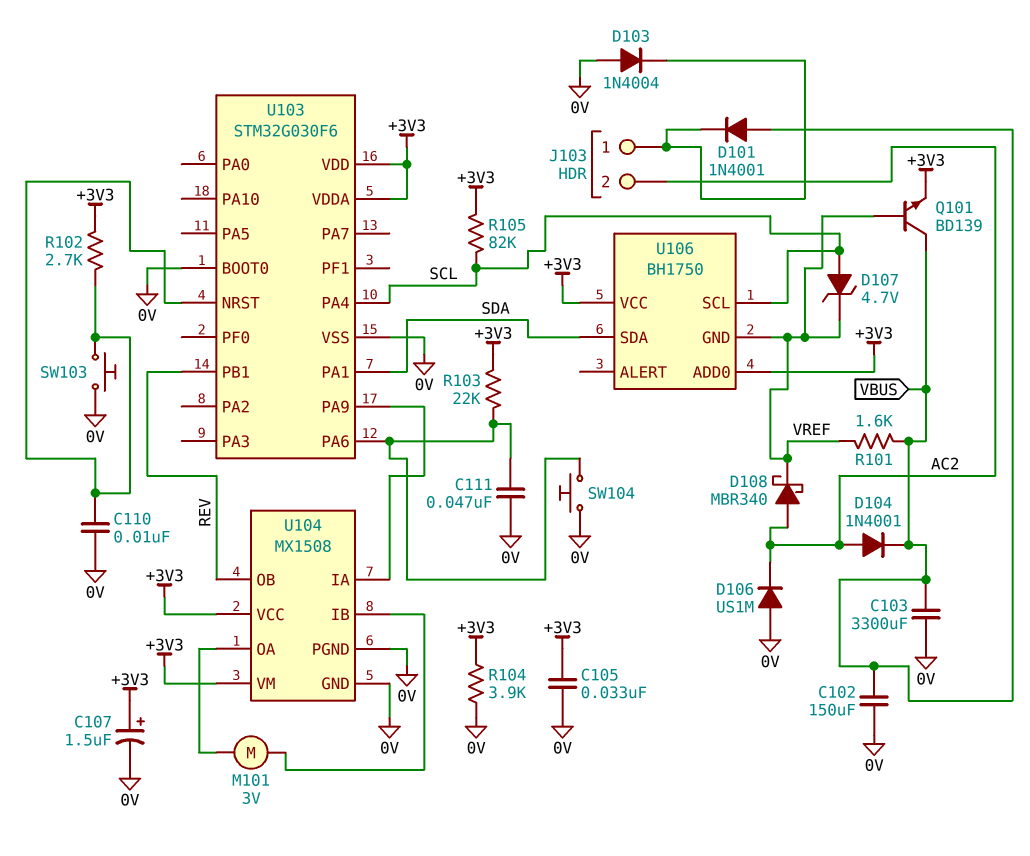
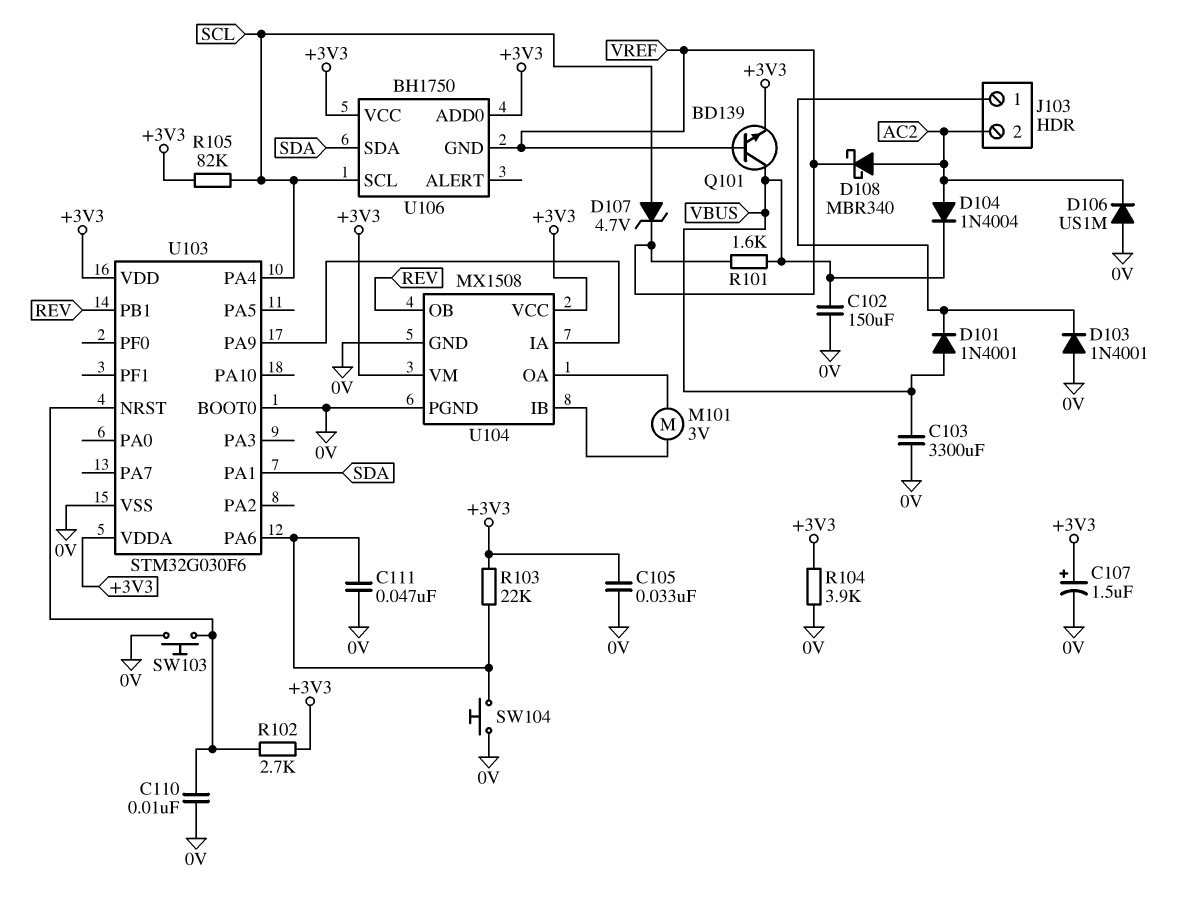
D103: diode 1N4004 (A 0V, K J103/1) -> diode 1N4001 (A 0V, K J103/1)
D104: diode 1N4001 (A AC2, K VBUS) -> diode 1N4004 (A AC2, K VBUS)

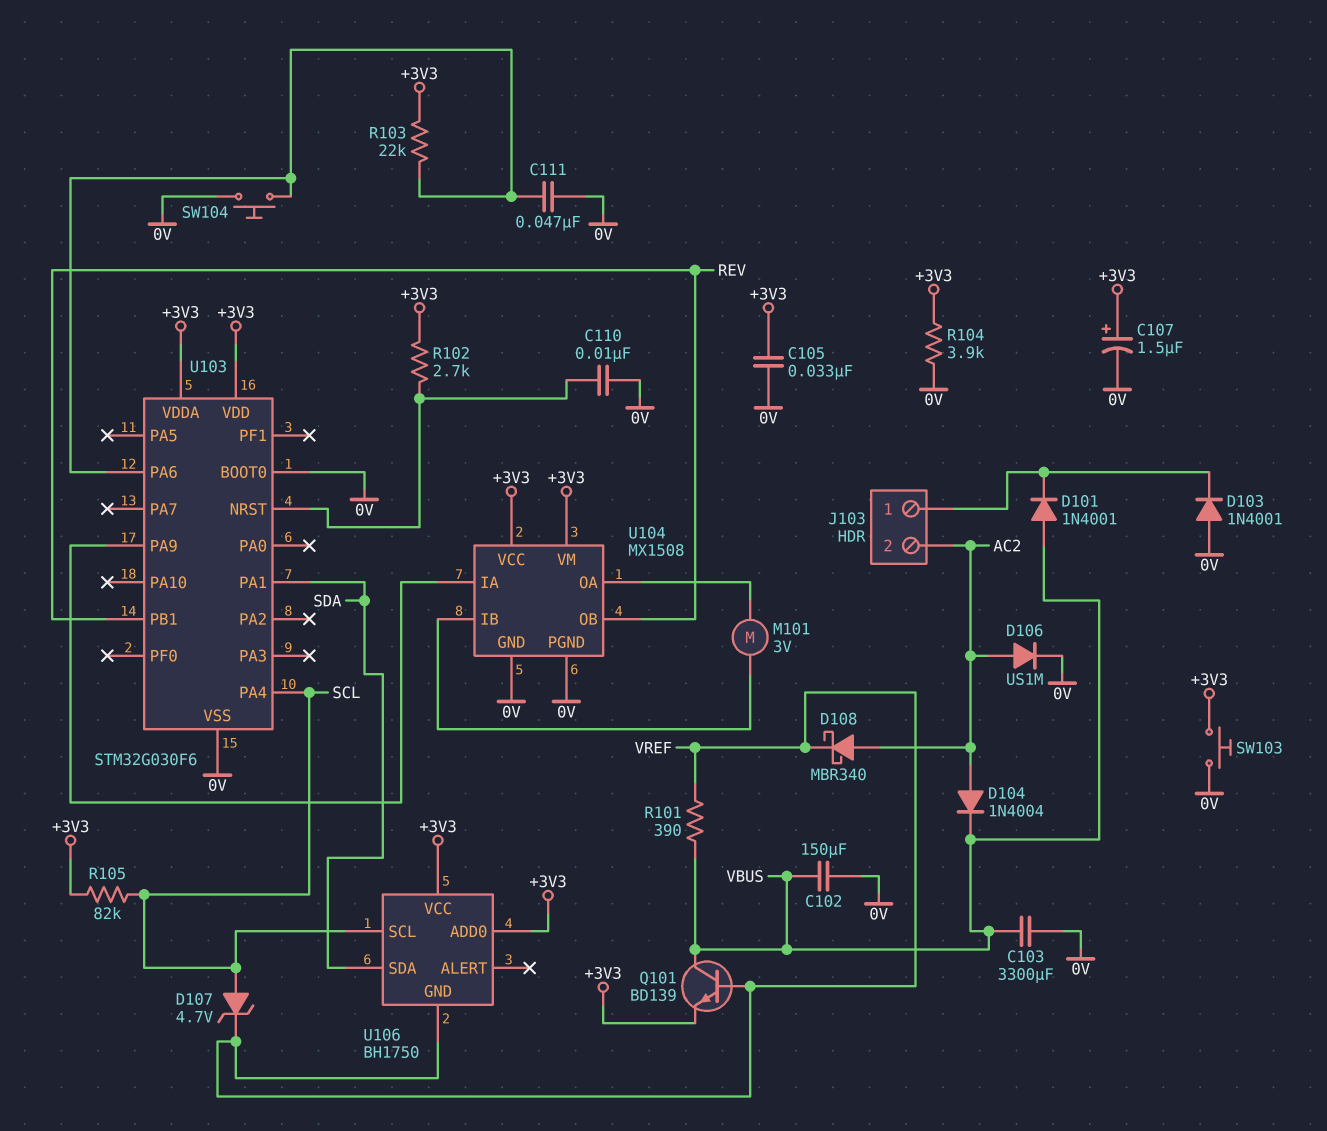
D106: diode US1M (A 0V, K AC2) -> diode US1M (A AC2, K 0V)
R101: 1.6k (VBUS, VREF) -> 390 (VBUS, VREF)
SW103: button (0V, U103/NRST) -> button (+3V3, 0V)

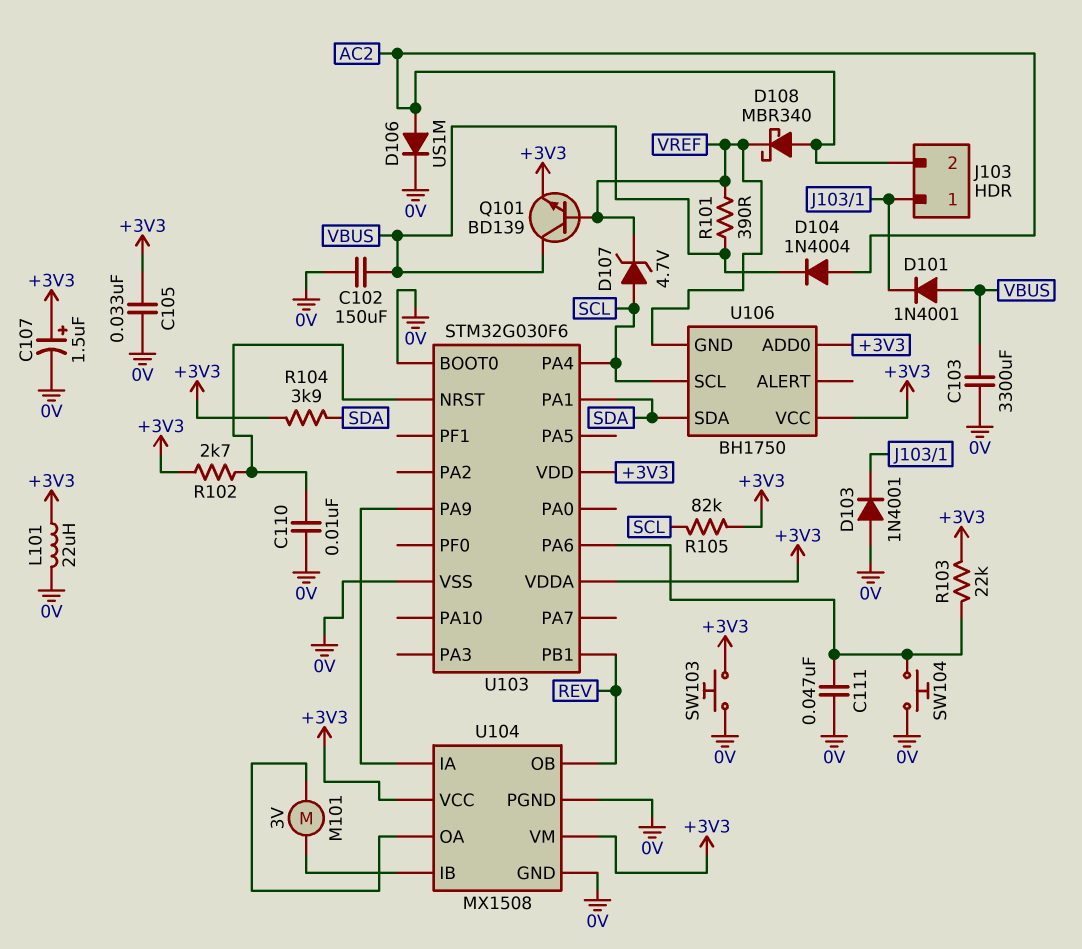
L101: none -> 22uH (+3V3, 0V)
R104: 3.9k (+3V3, 0V) -> 3.9k (+3V3, SDA)

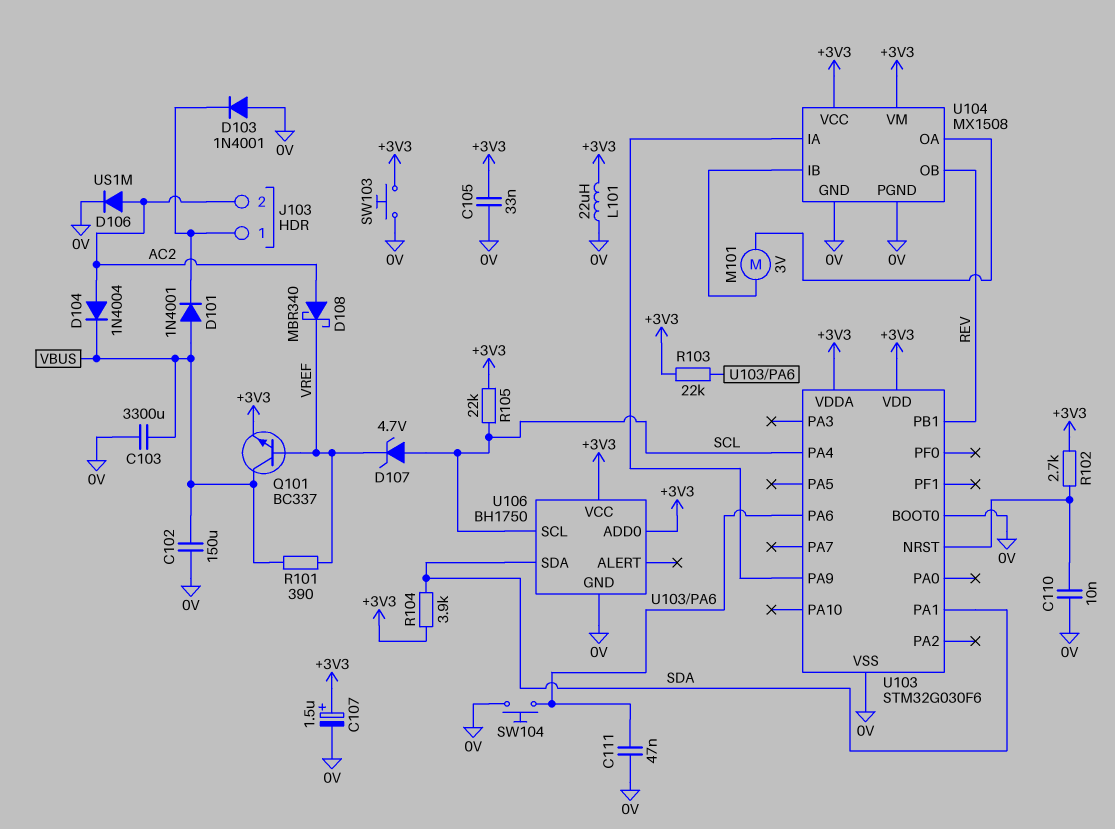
Q101: NPN BD139 (B VREF, C VBUS, E +3V3) -> NPN BC337 (B VREF, C VBUS, E +3V3)
R105: 82k (+3V3, SCL) -> 22k (+3V3, SCL)
U106 pin GND: VREF -> 0V

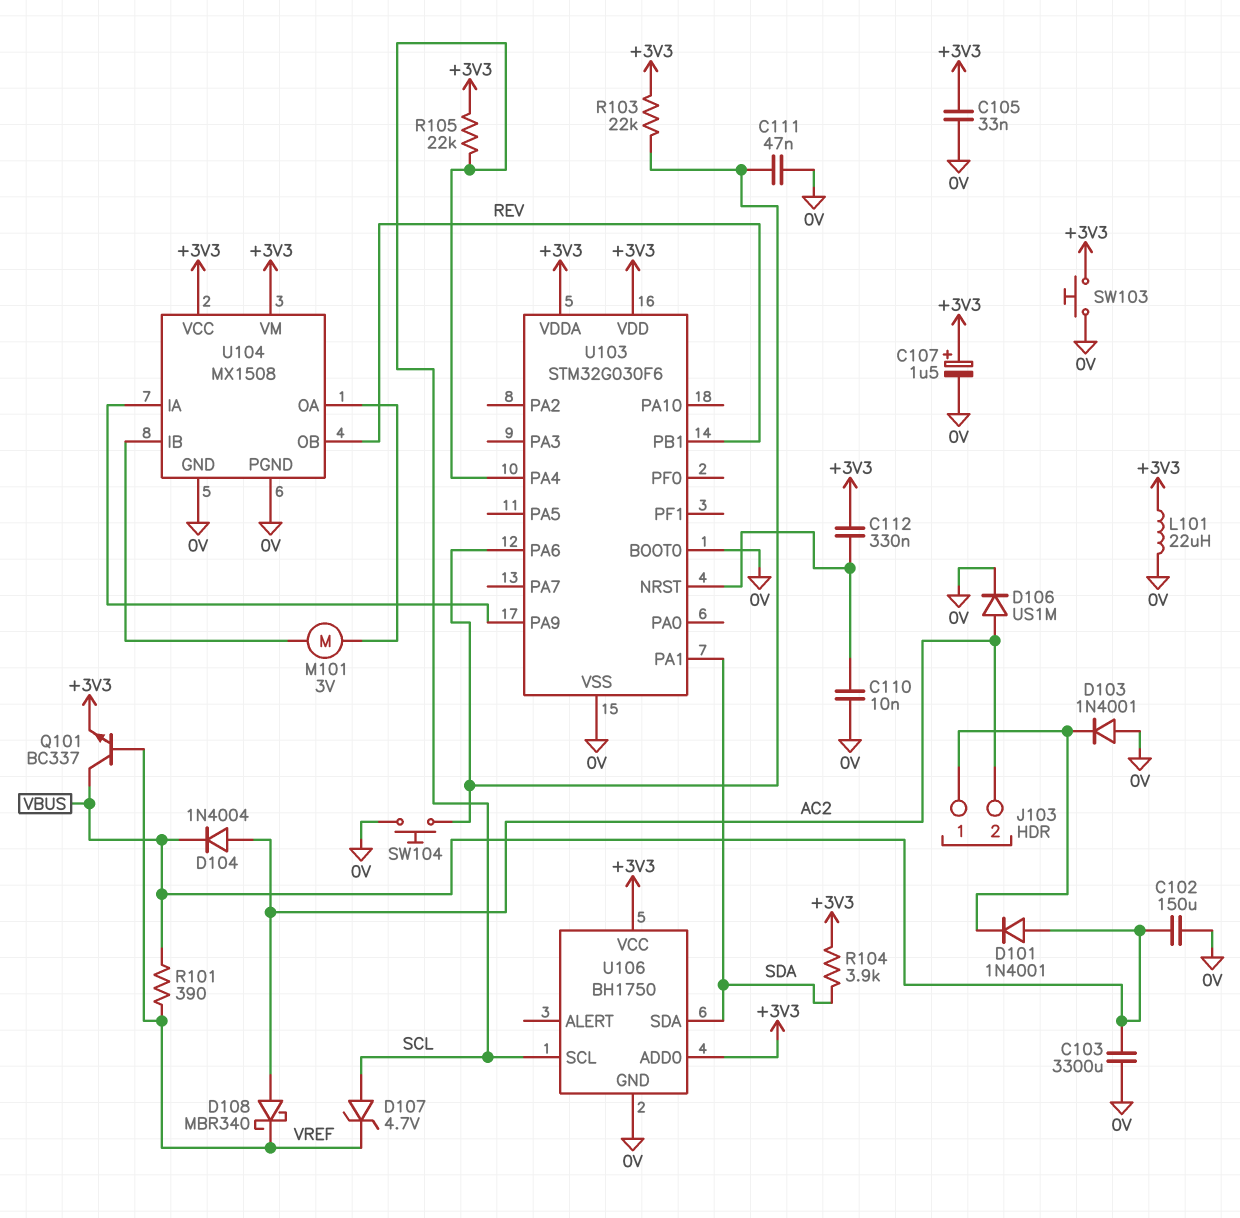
C112: none -> 330nF (+3V3, U103/NRST)
R102: 2.7k (+3V3, U103/NRST) -> none

